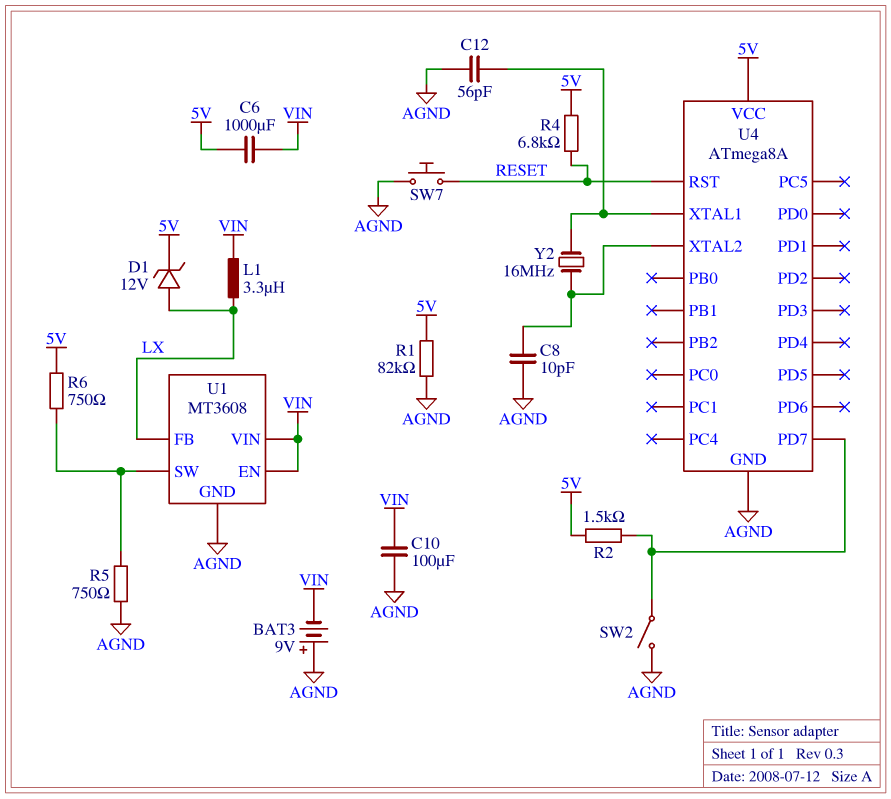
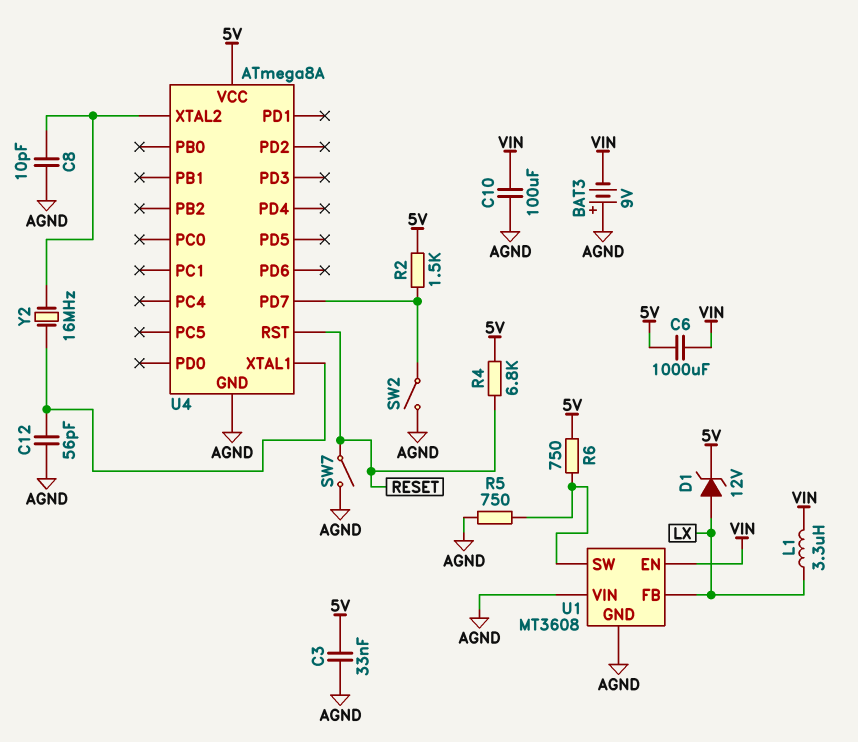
C3: none -> 33nF (5V, AGND)
R1: 82k (5V, AGND) -> none
SW7: button (AGND, RESET) -> switch (AGND, RESET)
U1 pin VIN: VIN -> AGND

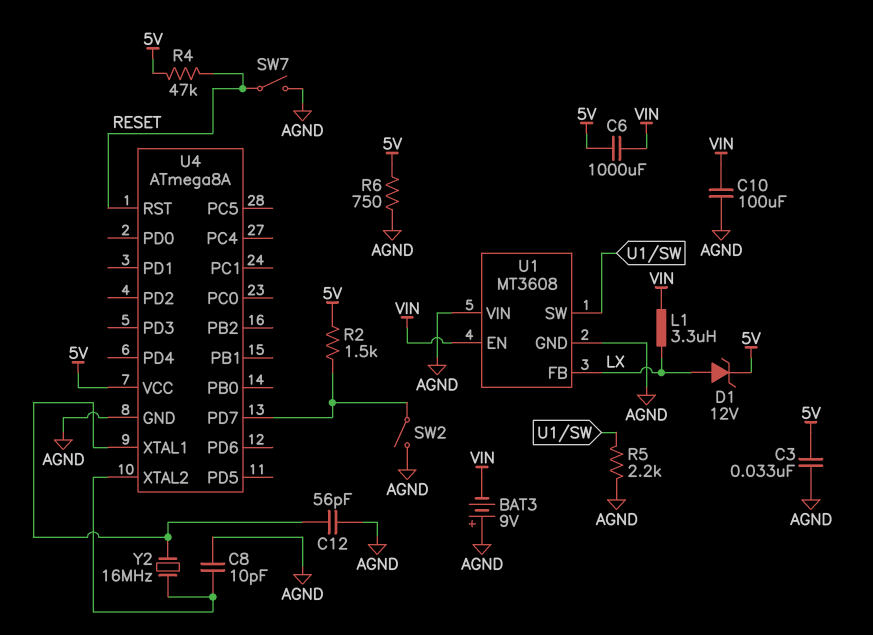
R4: 6.8k (5V, RESET) -> 47k (5V, RESET)
R5: 750 (AGND, U1/SW) -> 2.2k (AGND, U1/SW)
R6: 750 (5V, U1/SW) -> 750 (5V, AGND)

